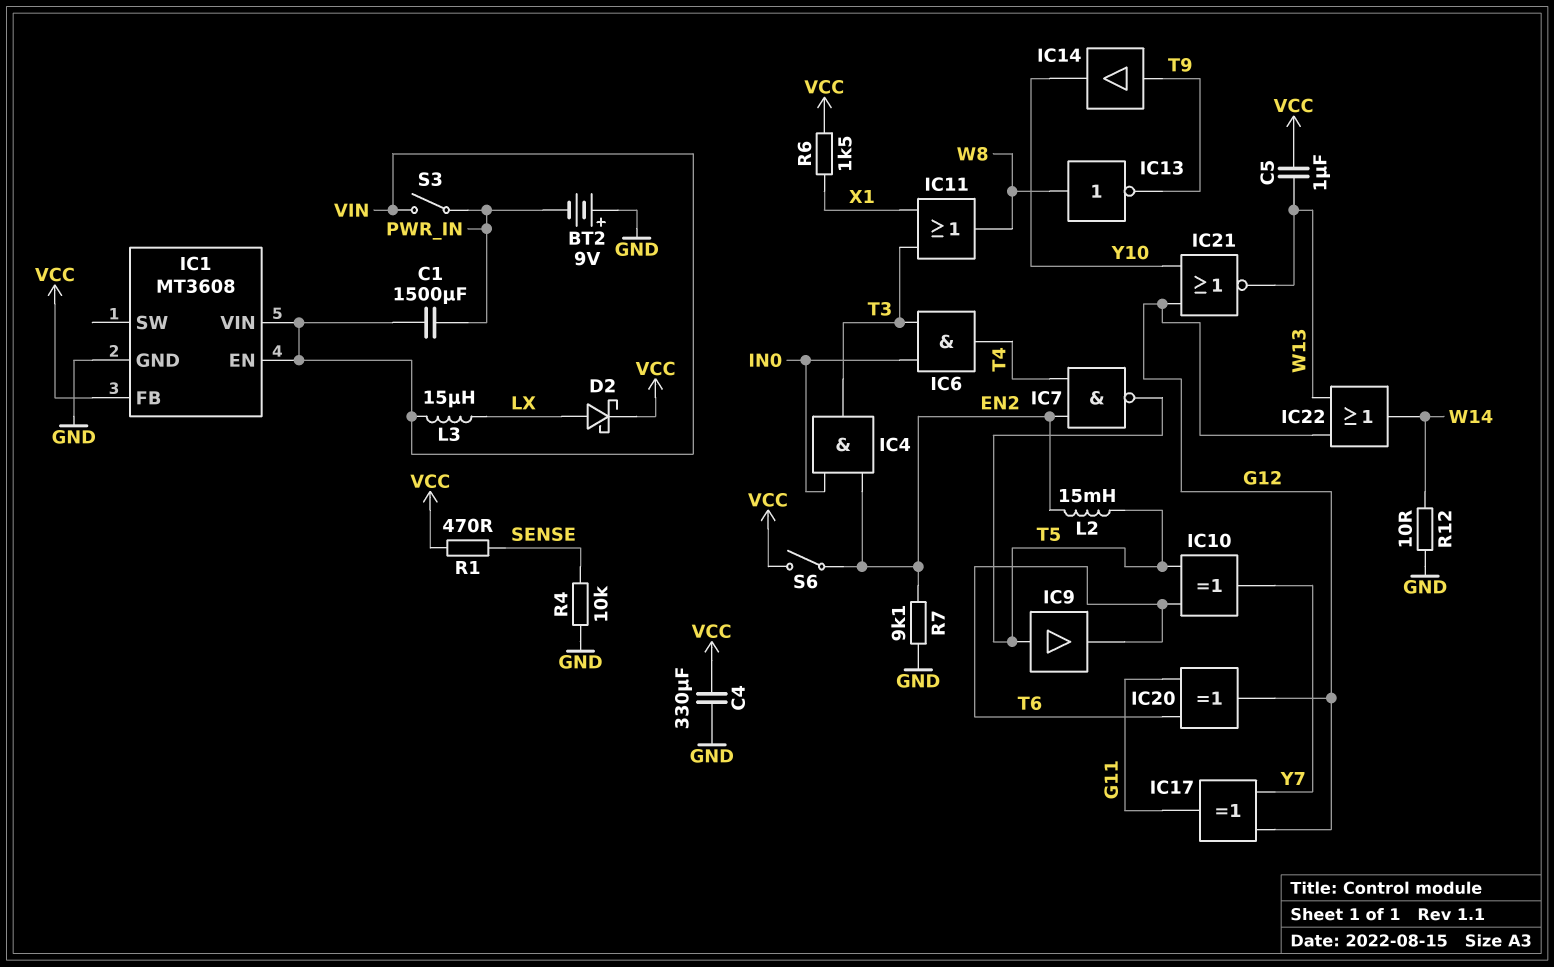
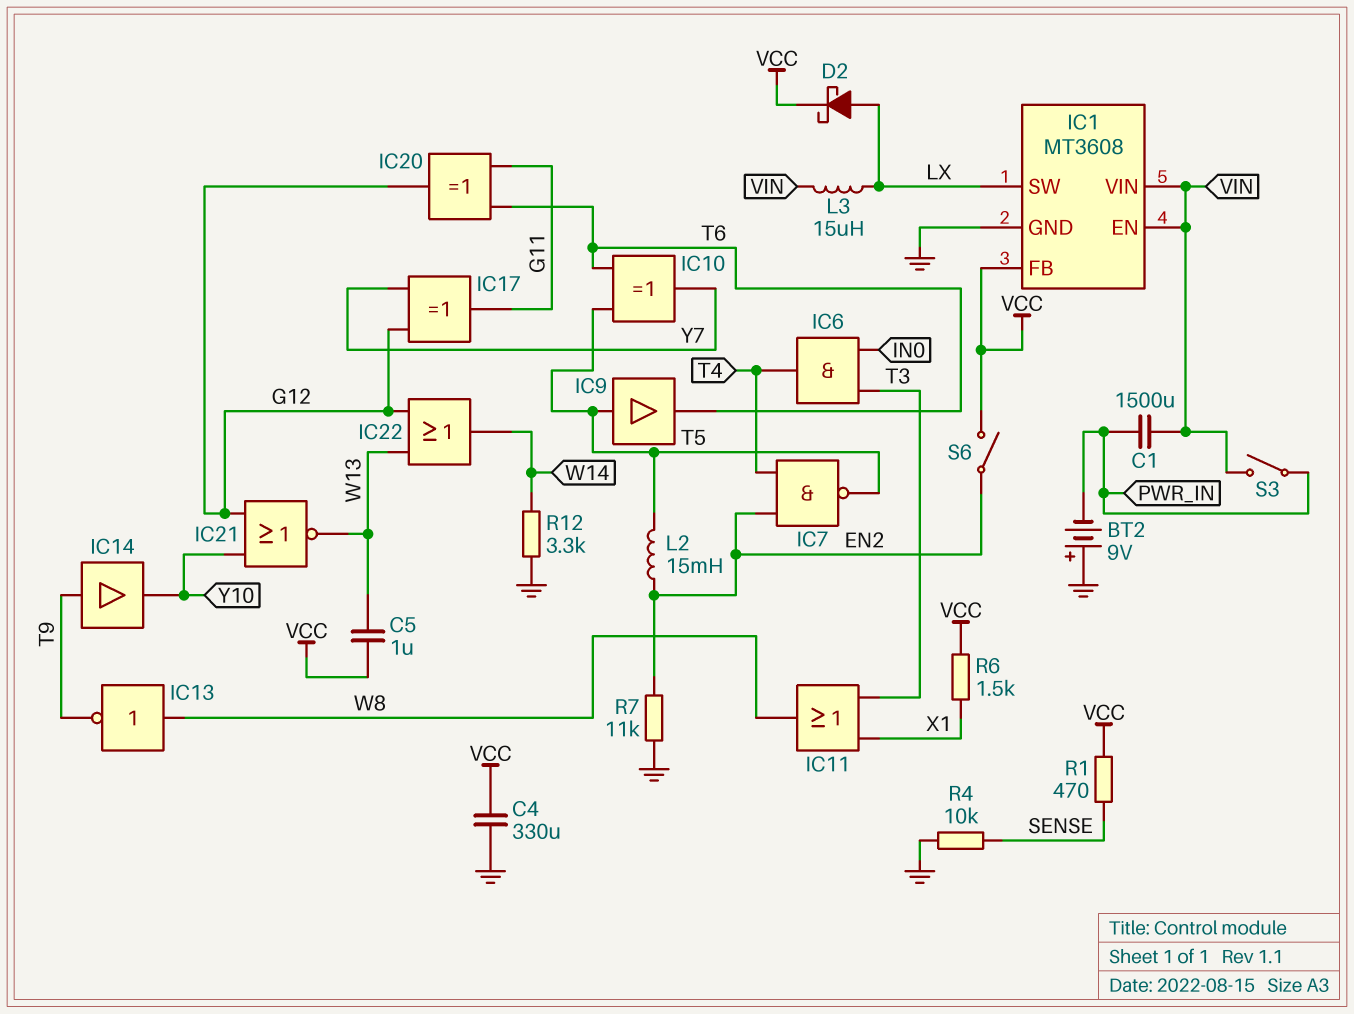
IC1 pin SW: none -> LX
IC4: AND (in EN2, in IN0, out T3) -> none
R7: 9.1k (EN2, GND) -> 11k (EN2, GND)
R12: 10 (GND, W14) -> 3.3k (GND, W14)

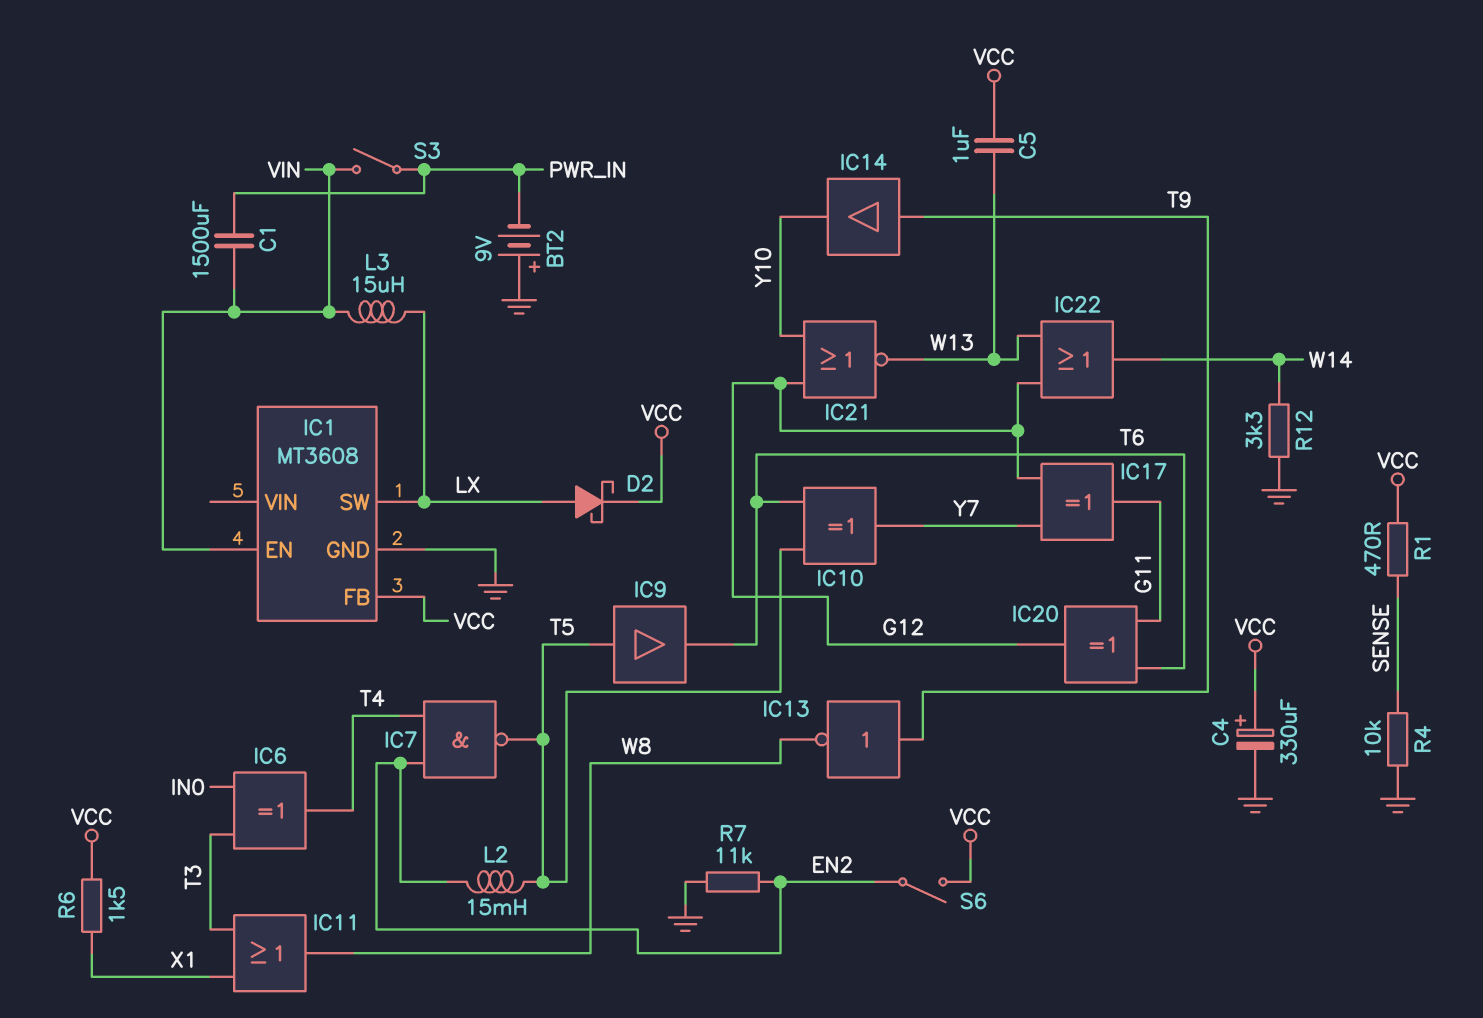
C4: 330uF (GND, VCC) -> 330uF (plus VCC, minus GND)
IC1 pin VIN: VIN -> none
IC6: AND (in IN0, in T3, out T4) -> XOR (in IN0, in T3, out T4)
IC13: NOT (in W8, out T9) -> NOT (in T9, out W8)

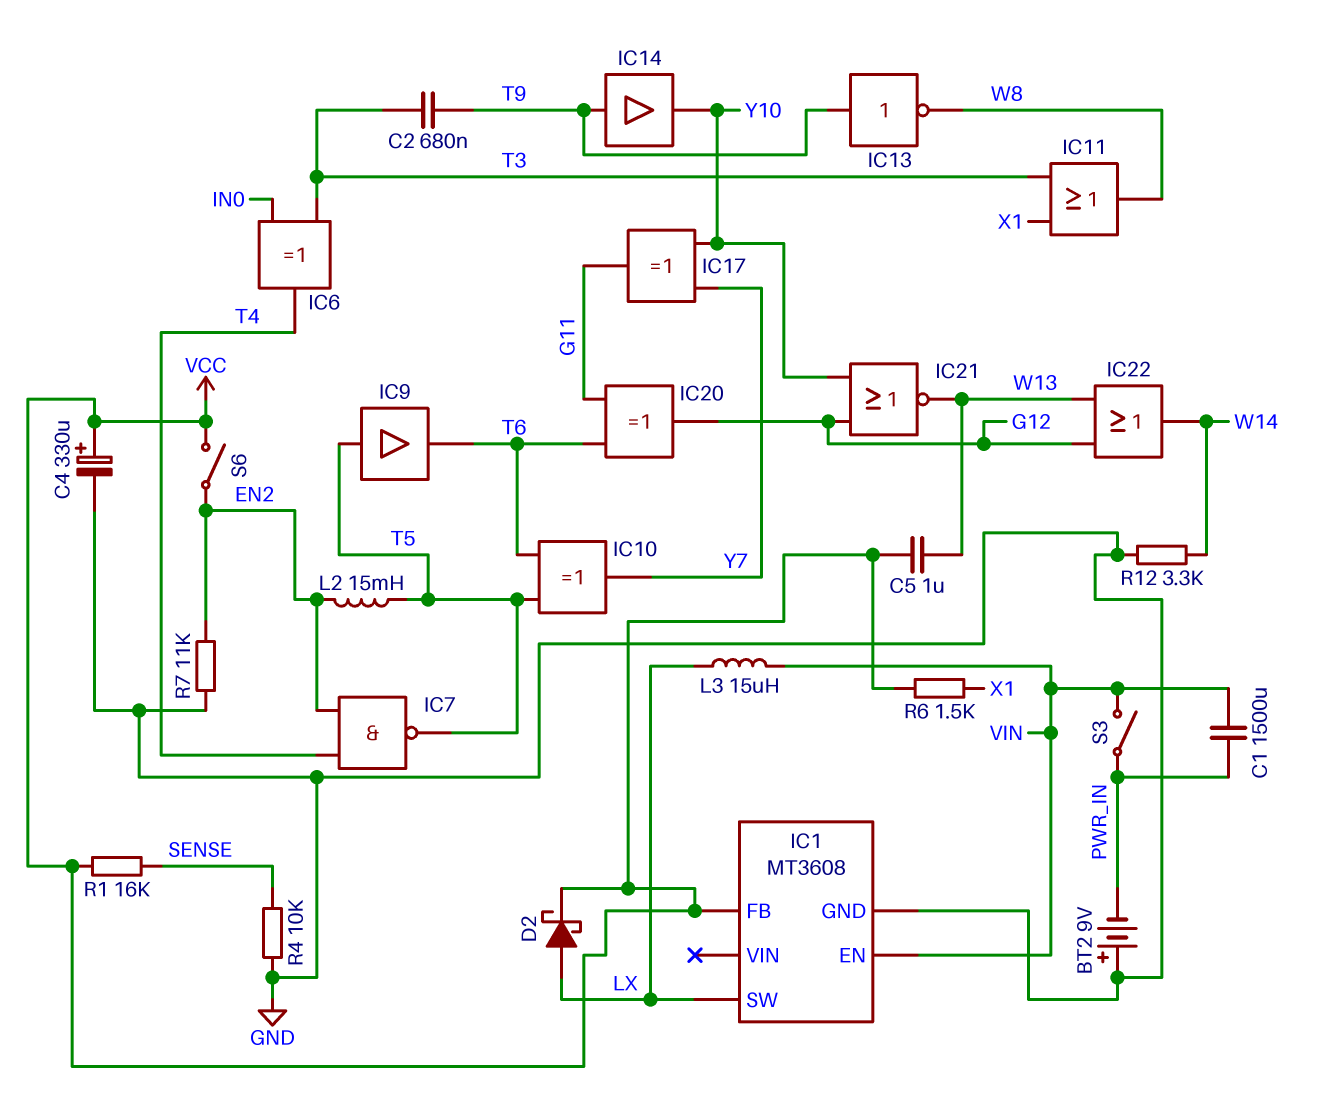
C2: none -> 680nF (T3, T9)
IC17: XOR (in G12, in Y7, out G11) -> XOR (in Y7, in Y10, out G11)
R1: 470 (SENSE, VCC) -> 16k (SENSE, VCC)

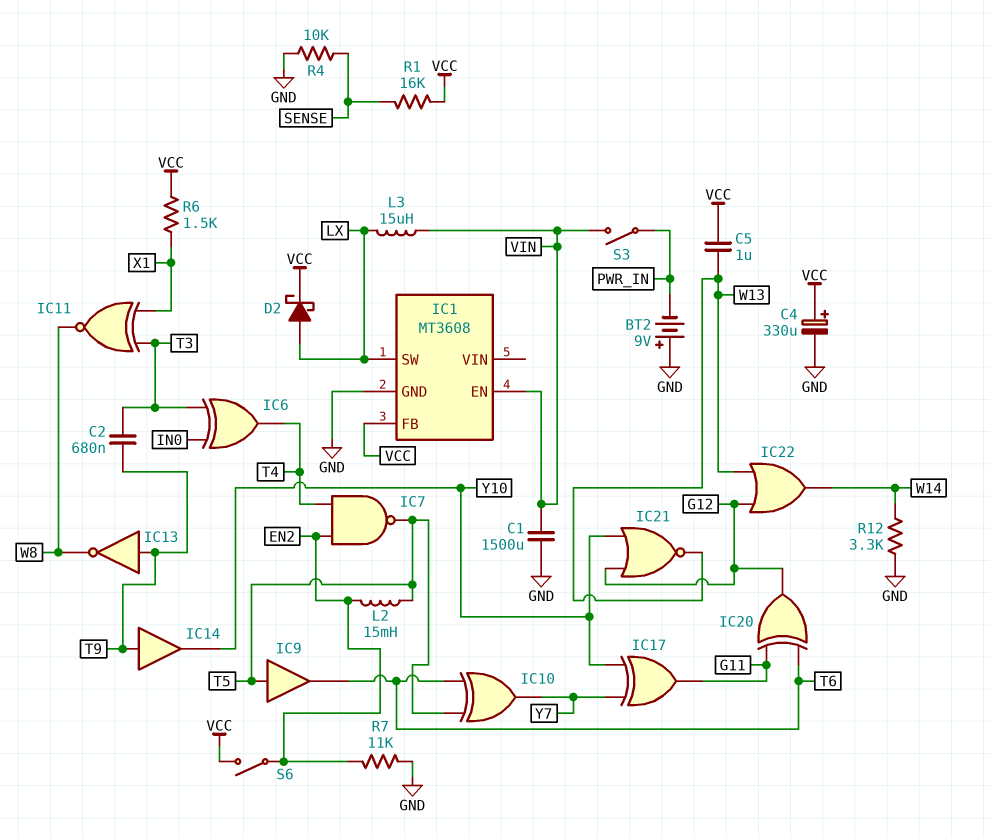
C1: 1500uF (PWR_IN, VIN) -> 1500uF (GND, VIN)
IC11: OR (in T3, in X1, out W8) -> XNOR (in T3, in X1, out W8)

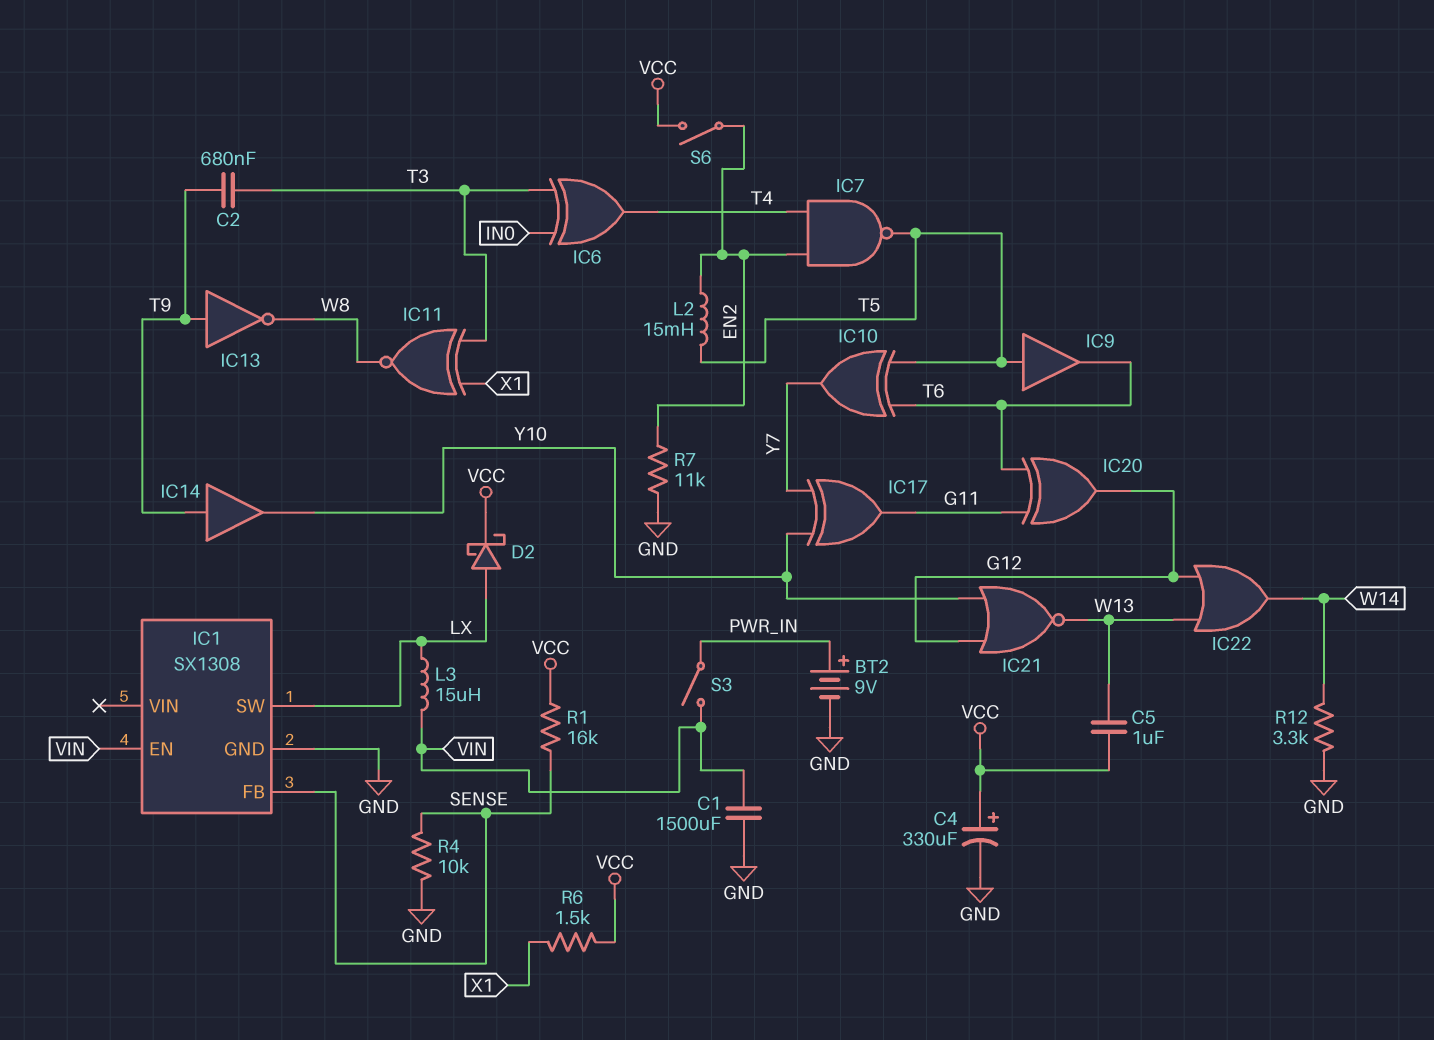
BT2: 9V (plus GND, minus PWR_IN) -> 9V (plus PWR_IN, minus GND)
IC1: MT3608 -> SX1308
IC1 pin FB: VCC -> SENSE

